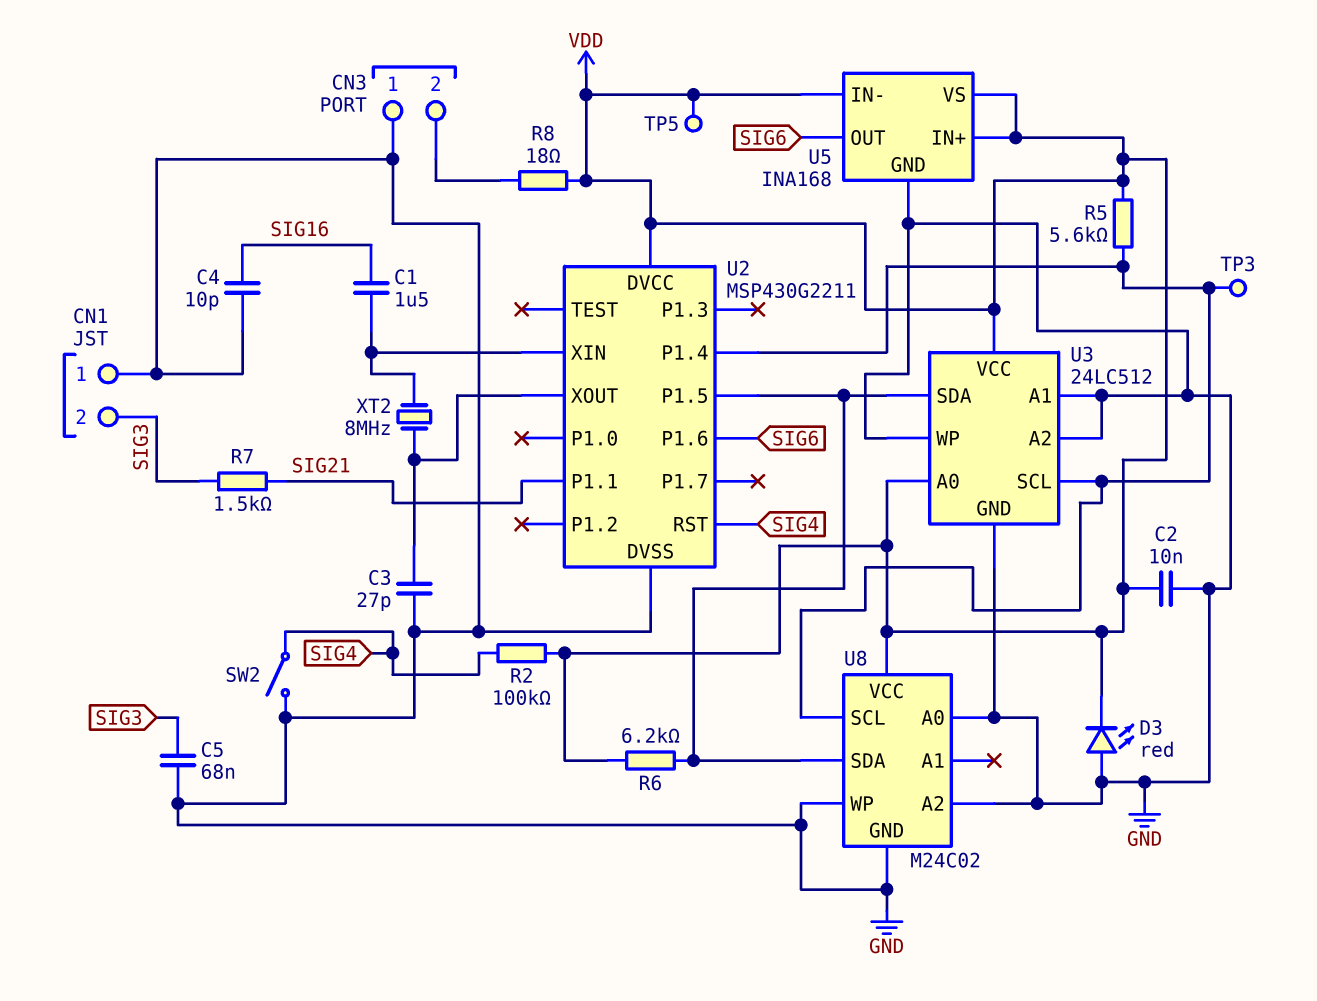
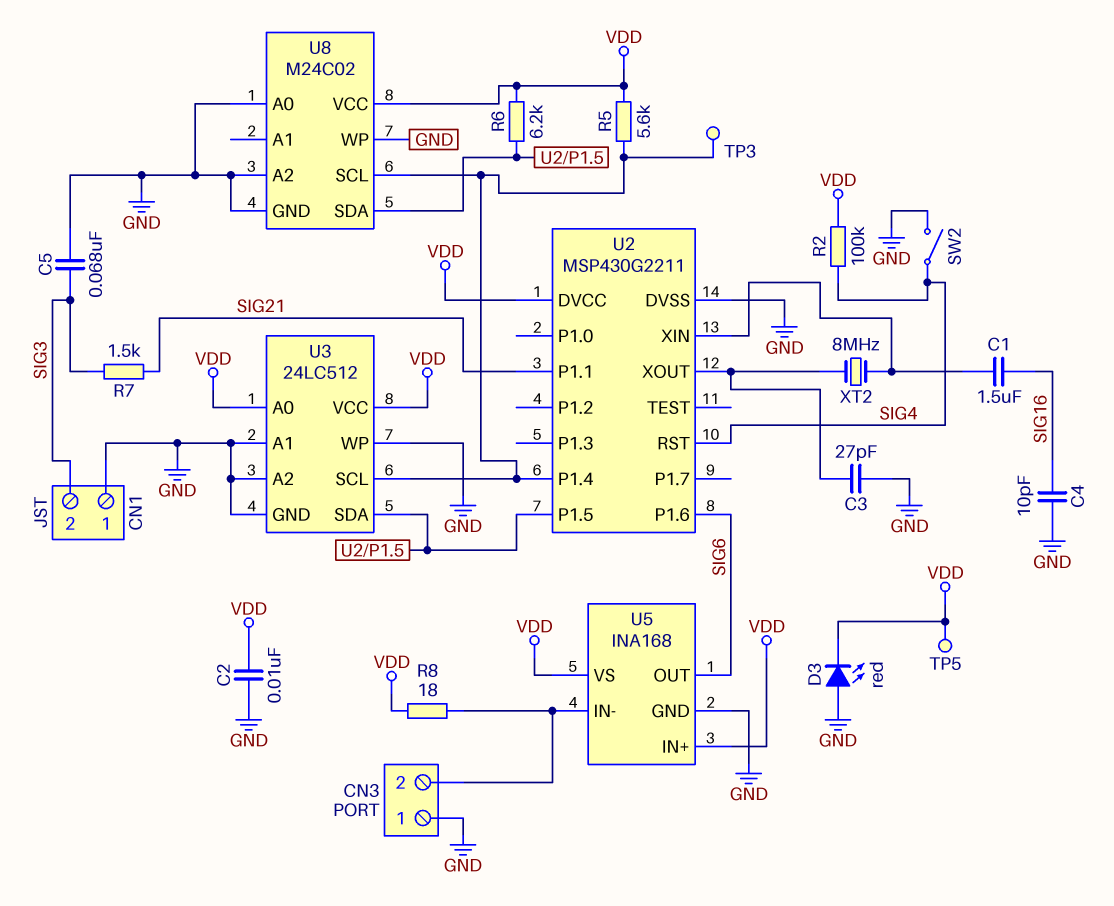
U5 pin IN-: VDD -> CN3/2

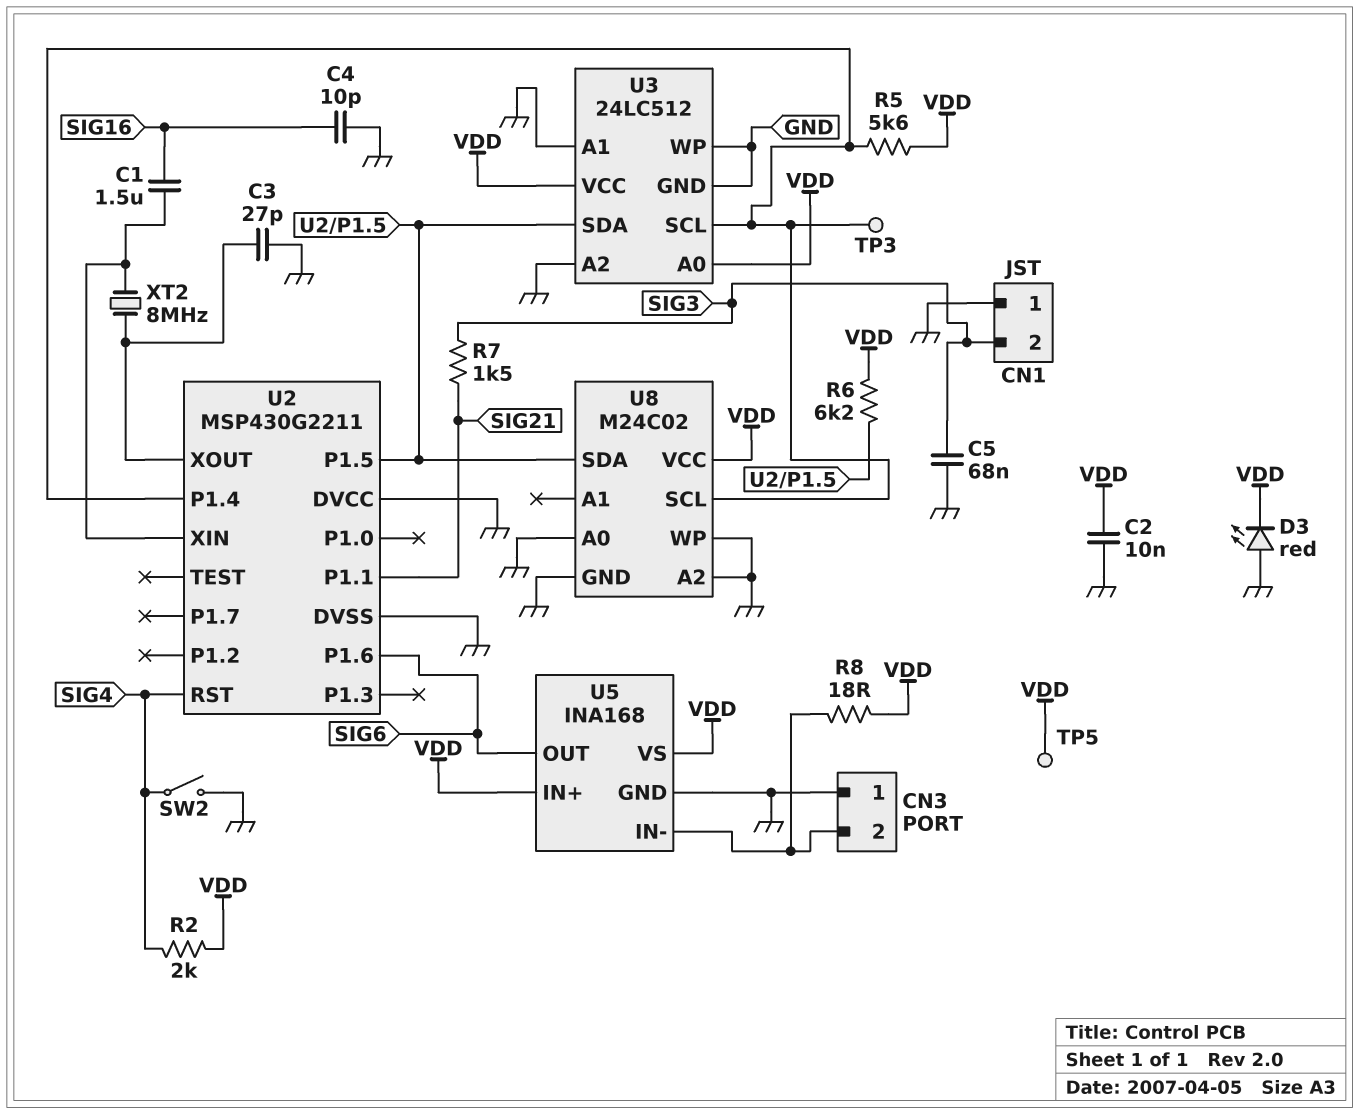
R2: 100k (SIG4, VDD) -> 2k (SIG4, VDD)
U2 pin DVCC: VDD -> GND

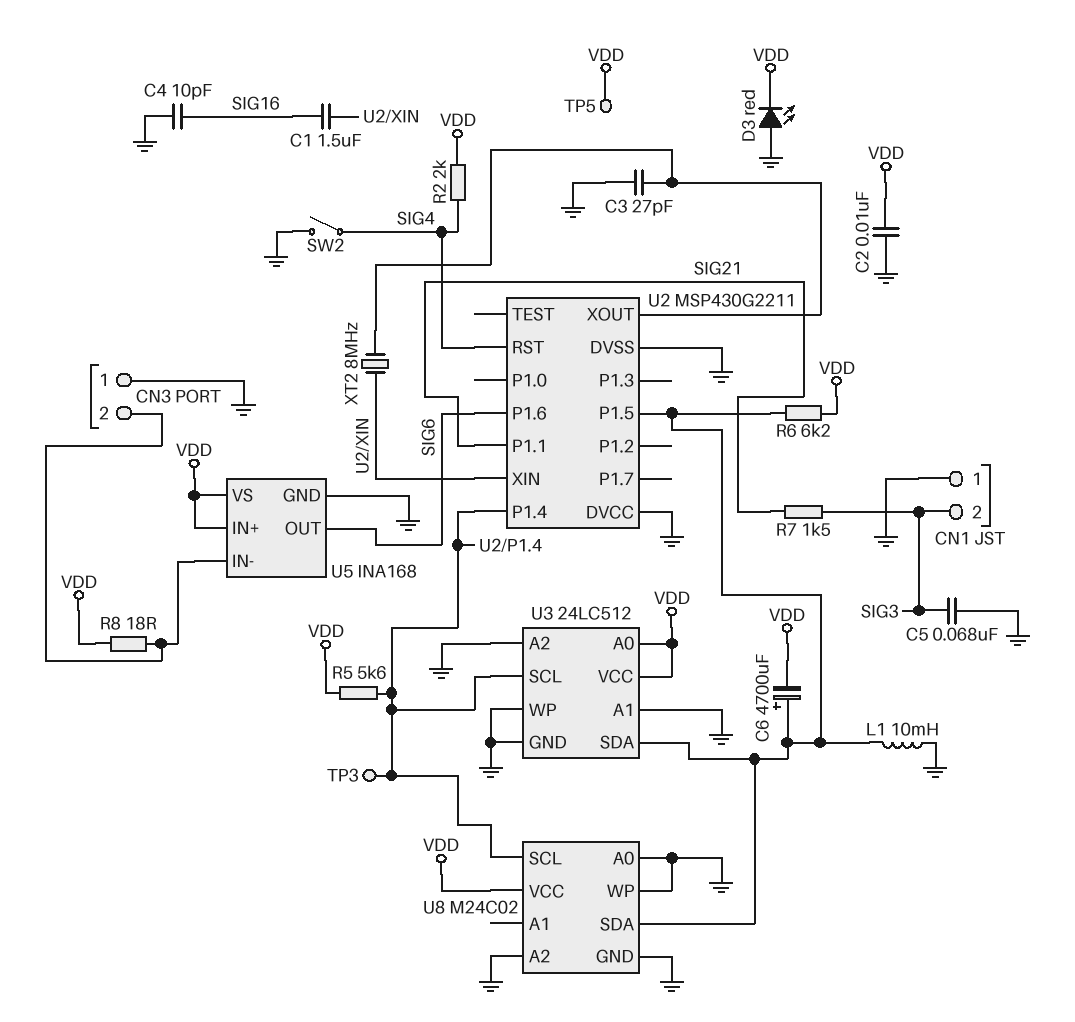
C6: none -> 4700uF (plus U2/P1.5, minus VDD)
L1: none -> 10mH (GND, U2/P1.5)

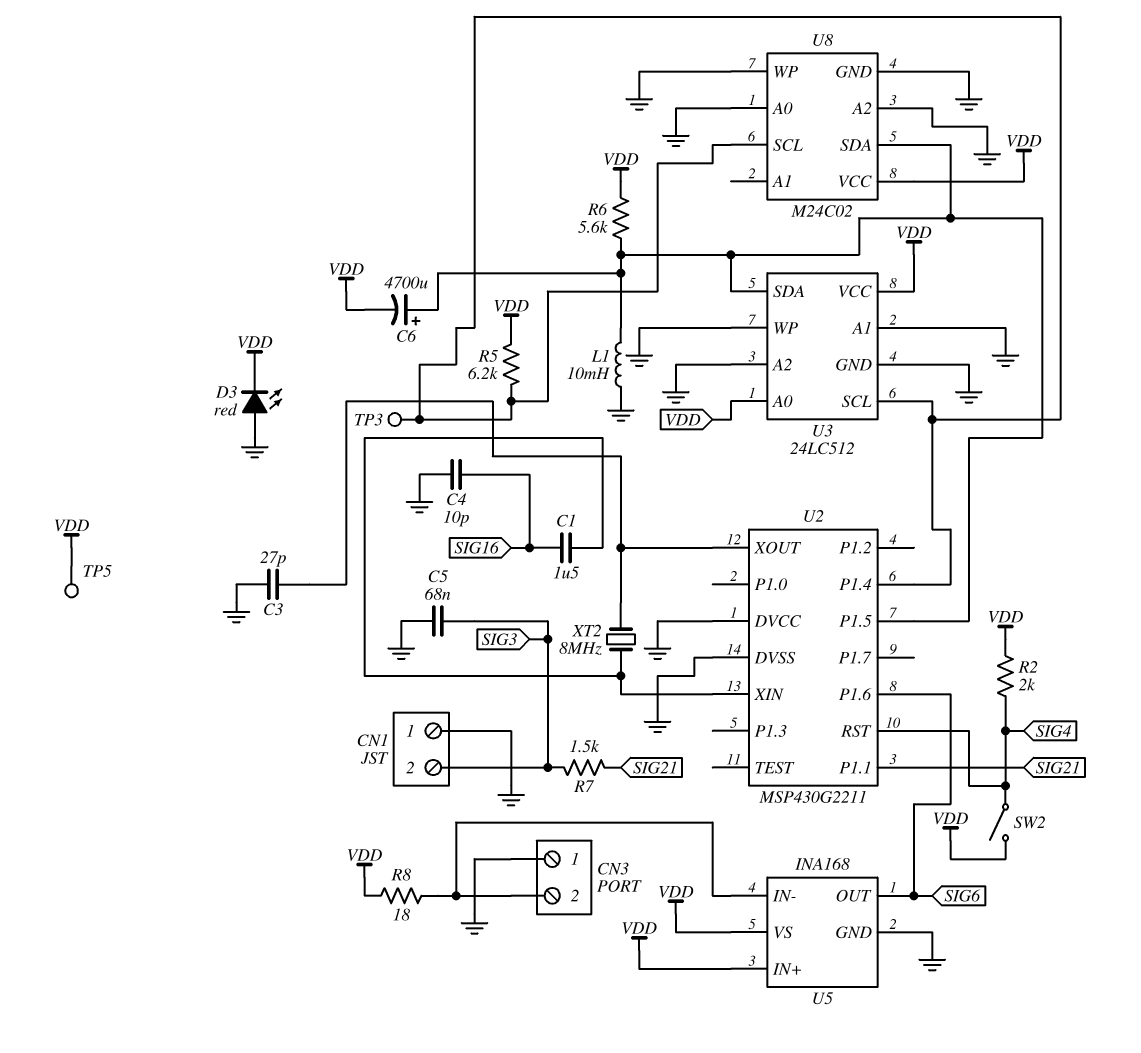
C2: 10nF (GND, VDD) -> none
R5: 5.6k (U2/P1.4, VDD) -> 6.2k (U2/P1.4, VDD)
R6: 6.2k (U2/P1.5, VDD) -> 5.6k (U2/P1.5, VDD)
SW2: switch (GND, SIG4) -> switch (SIG4, VDD)

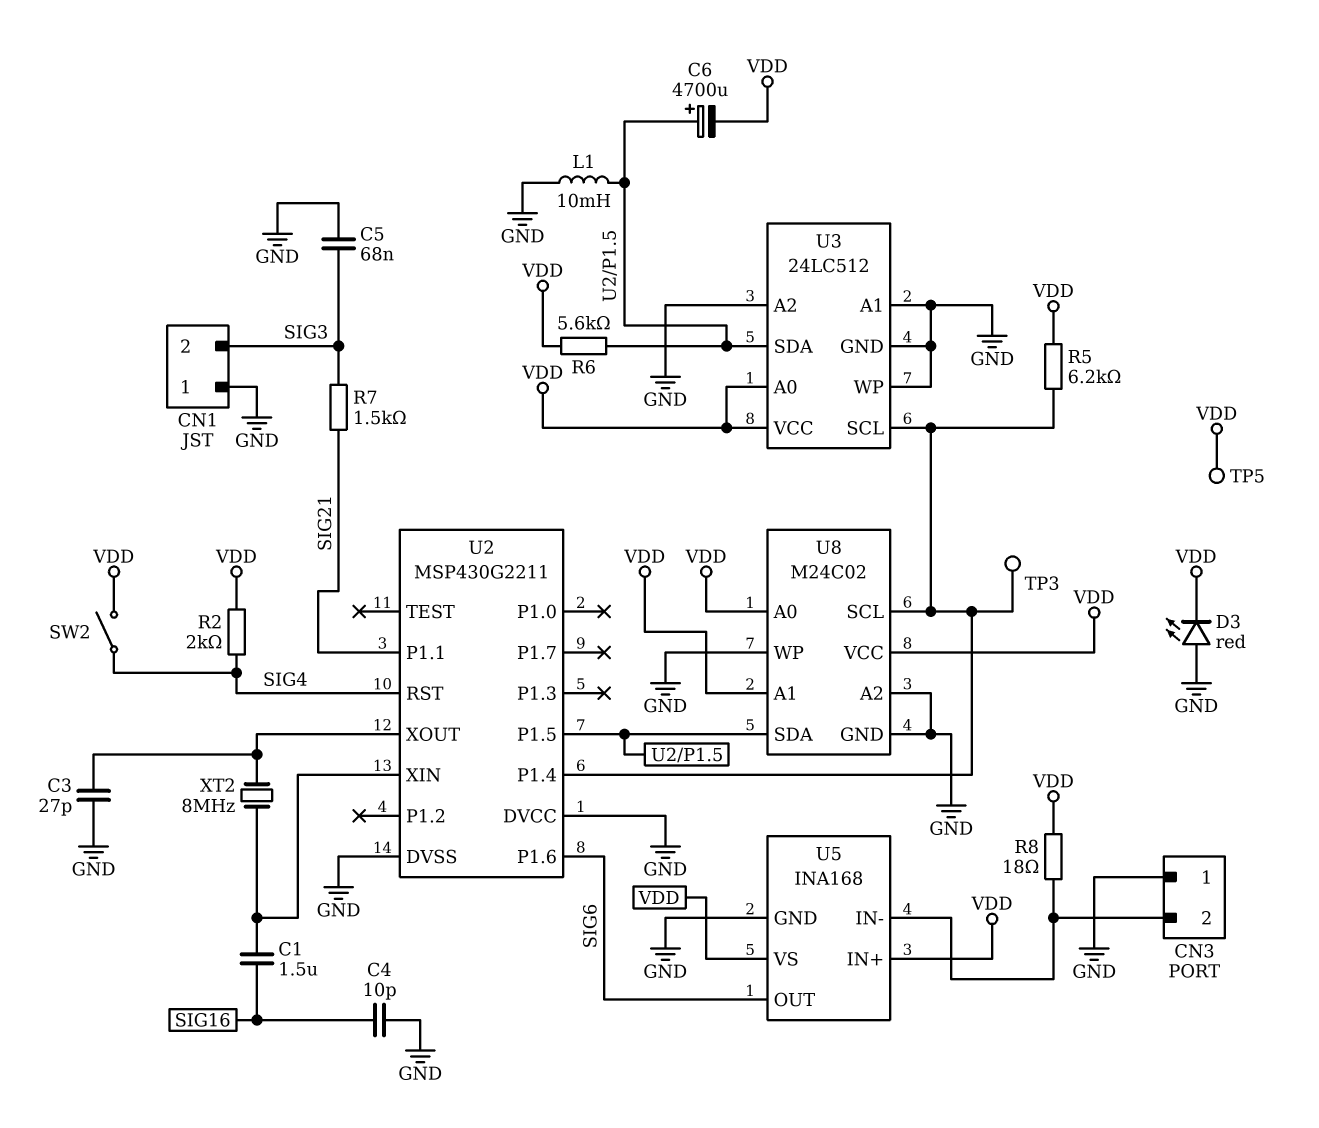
U8 pin A0: GND -> VDD
U8 pin A1: none -> VDD

